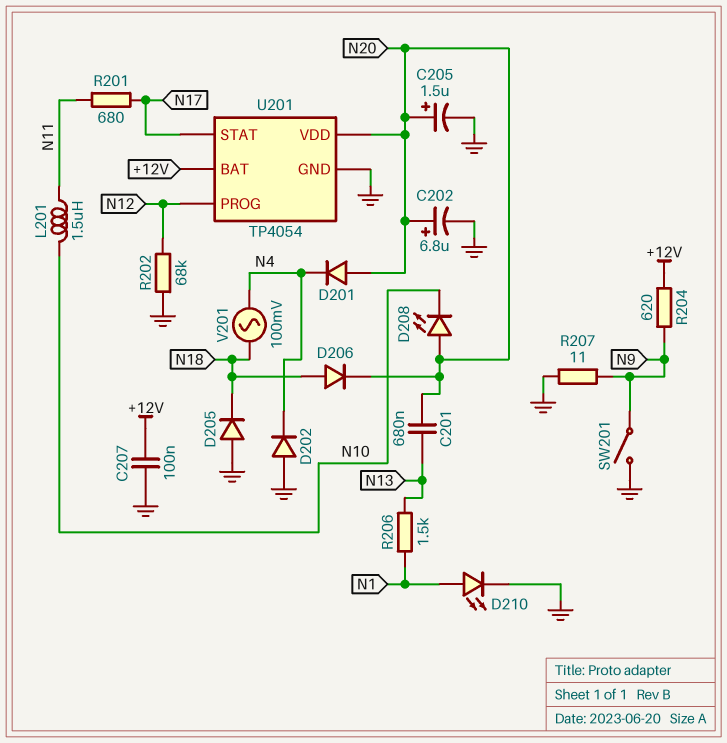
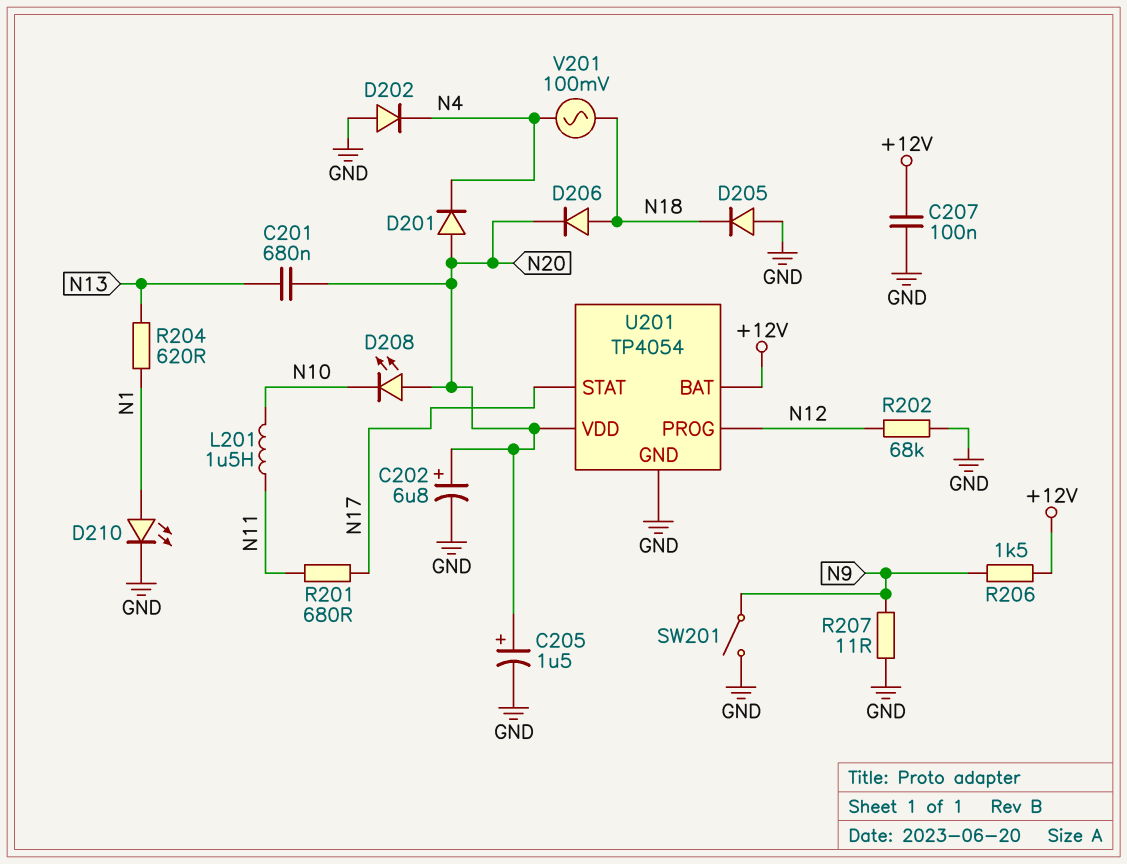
R204: 620 (+12V, N9) -> 620 (N1, N13)
R206: 1.5k (N1, N13) -> 1.5k (+12V, N9)

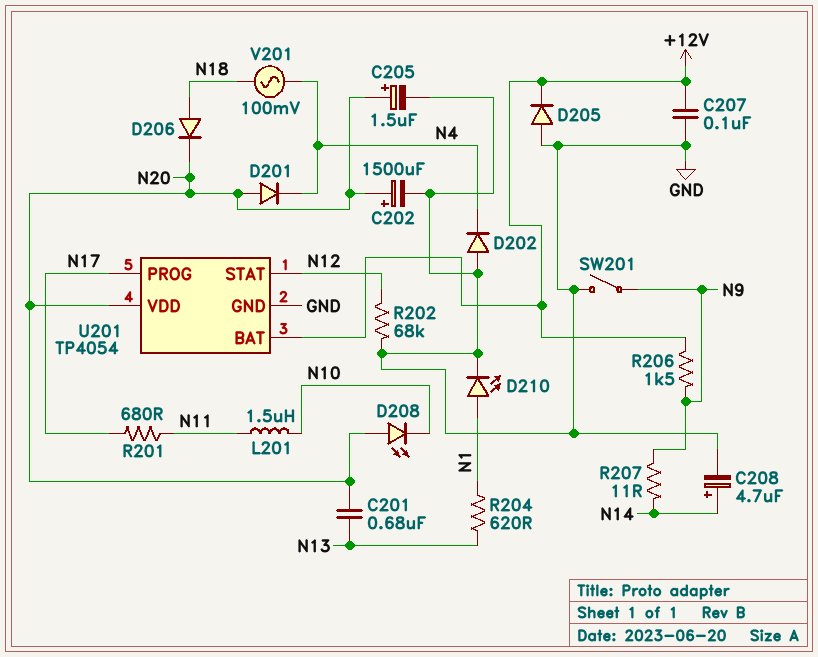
C202: 6.8uF (plus N20, minus GND) -> 1500uF (plus N20, minus GND)
C208: none -> 4.7uF (plus N14, minus GND)
D205: diode (A GND, K N18) -> diode (A GND, K +12V)
R207: 11 (GND, N9) -> 11 (N9, N14)
U201 pin PROG: N12 -> N17
U201 pin STAT: N17 -> N12

